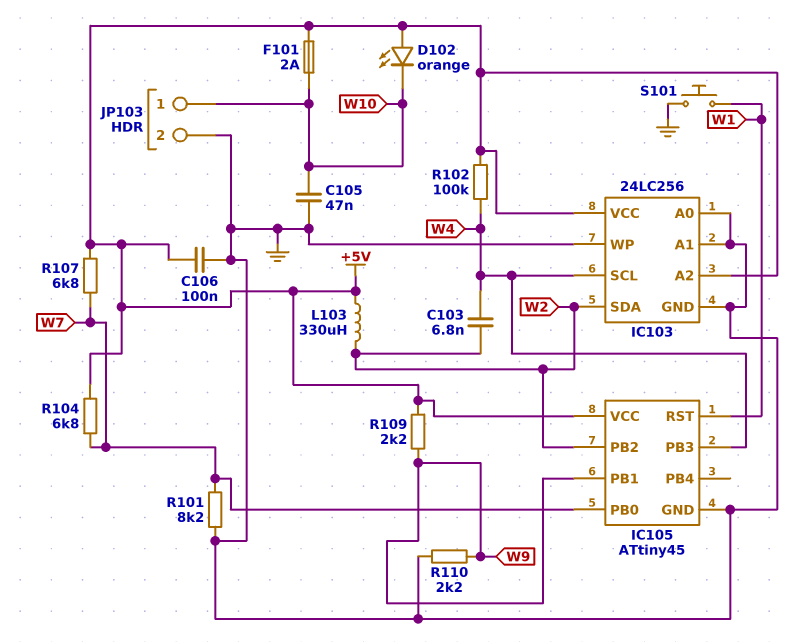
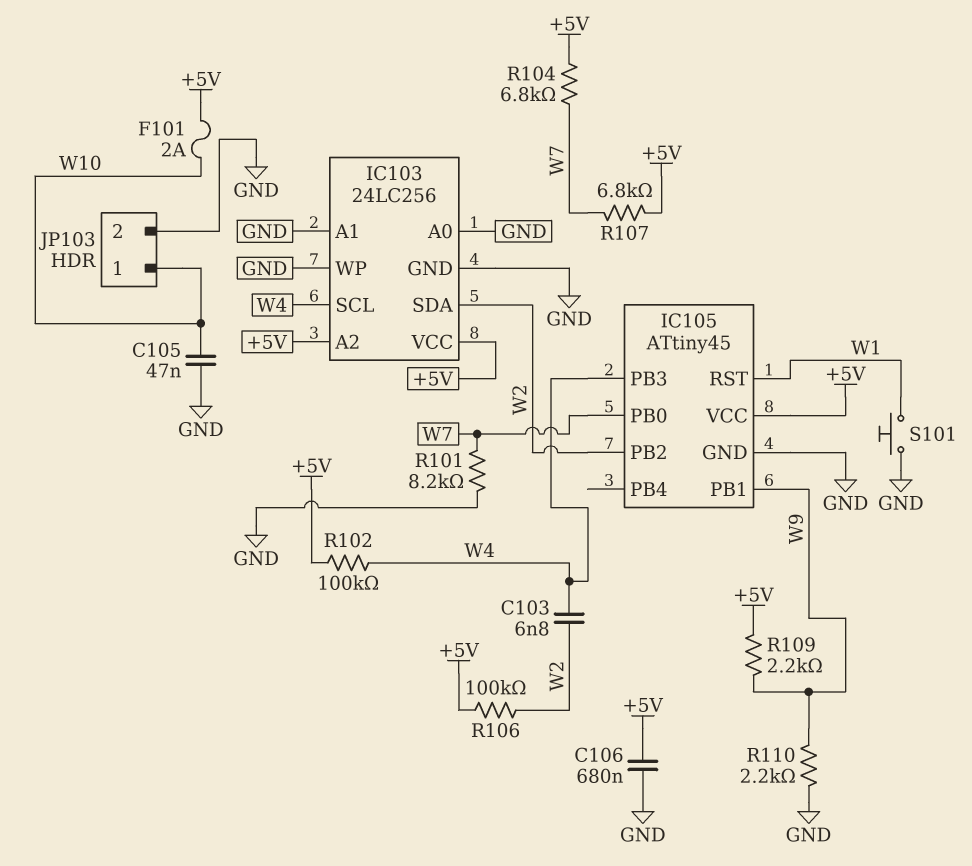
C106: 100nF (+5V, GND) -> 680nF (+5V, GND)
D102: LED orange (A +5V, K W10) -> none
L103: 330uH (+5V, W2) -> none
R106: none -> 100k (+5V, W2)

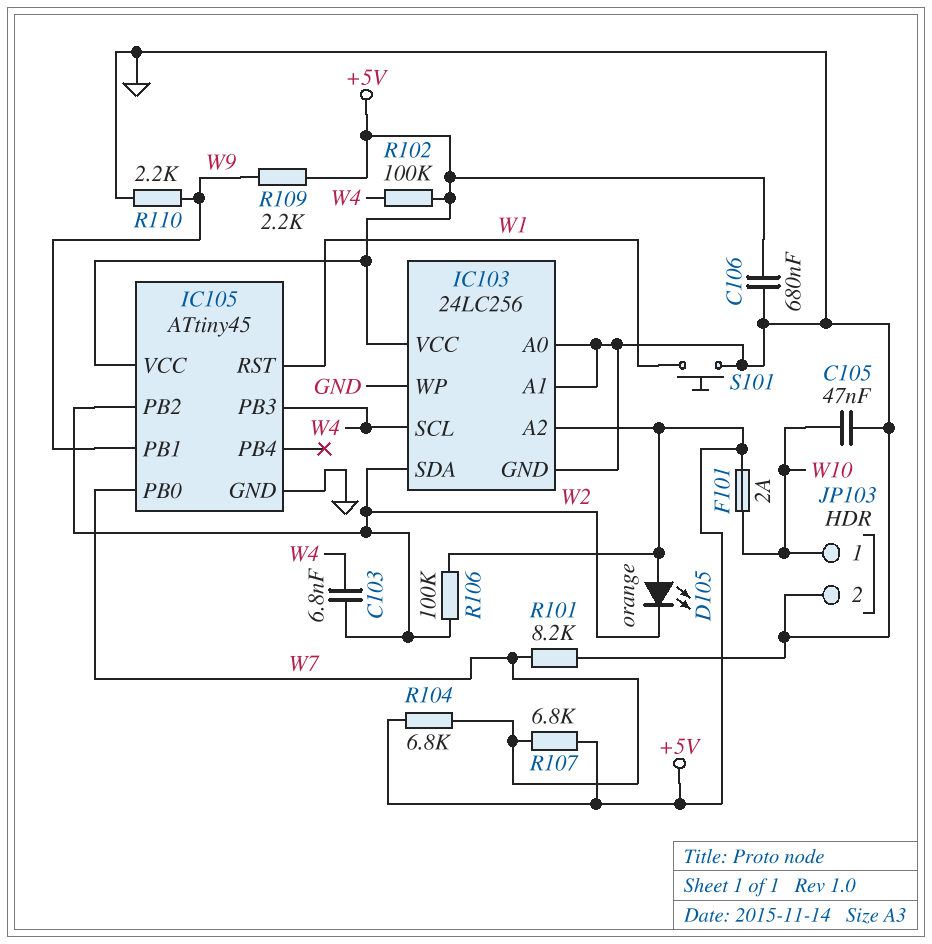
D105: none -> LED orange (A +5V, K W2)

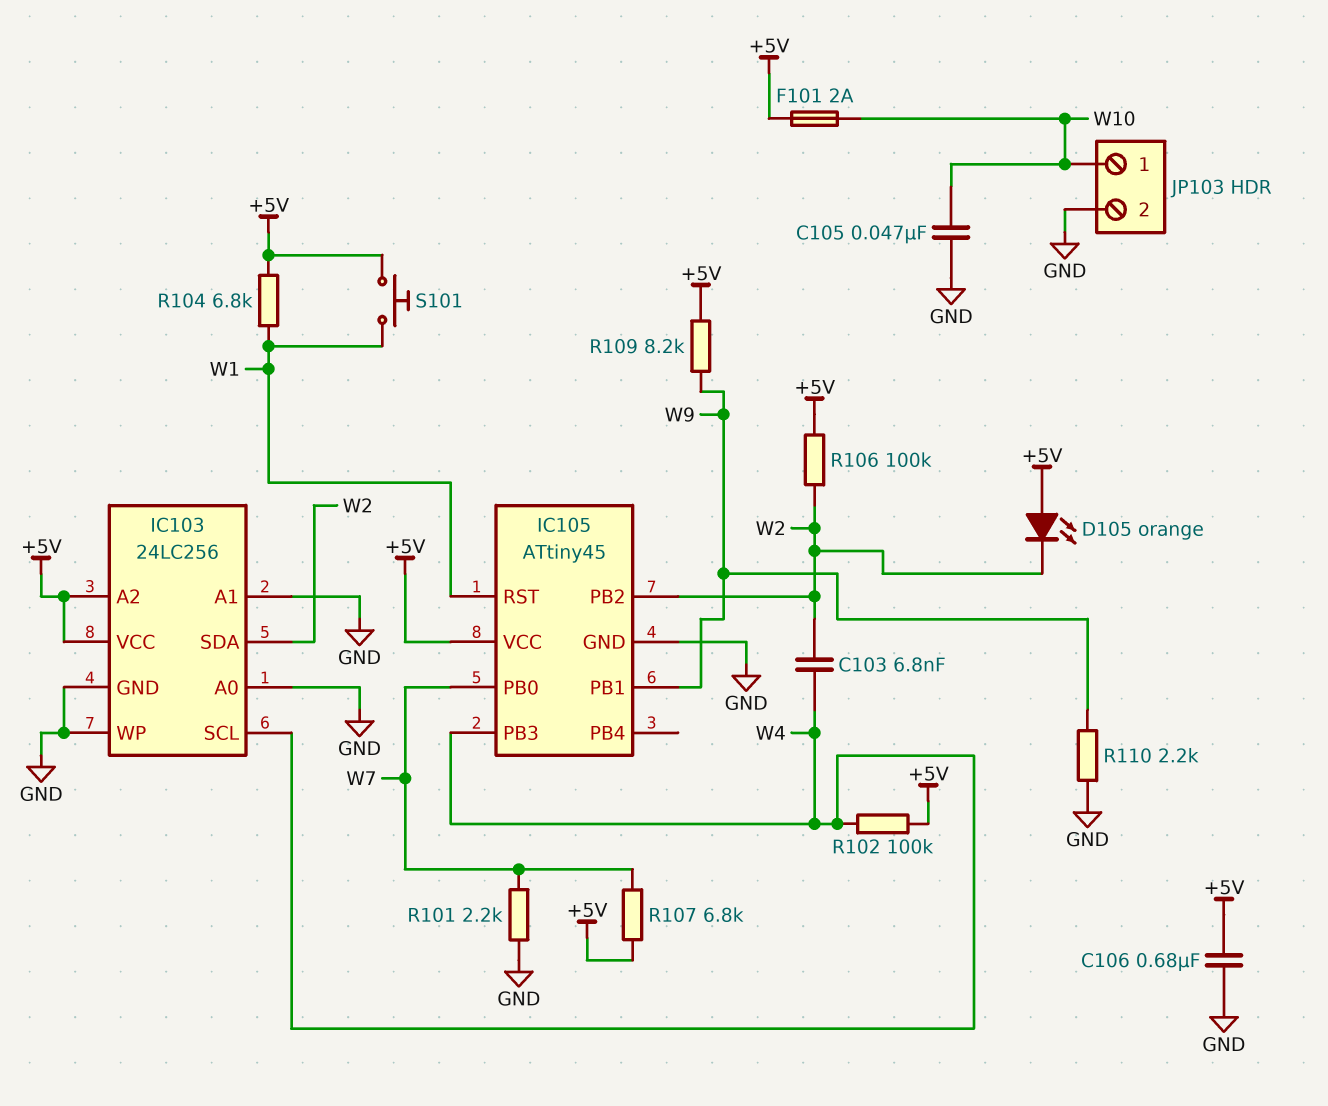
R101: 8.2k (GND, W7) -> 2.2k (GND, W7)
R104: 6.8k (+5V, W7) -> 6.8k (+5V, W1)
R109: 2.2k (+5V, W9) -> 8.2k (+5V, W9)
S101: button (GND, W1) -> button (+5V, W1)

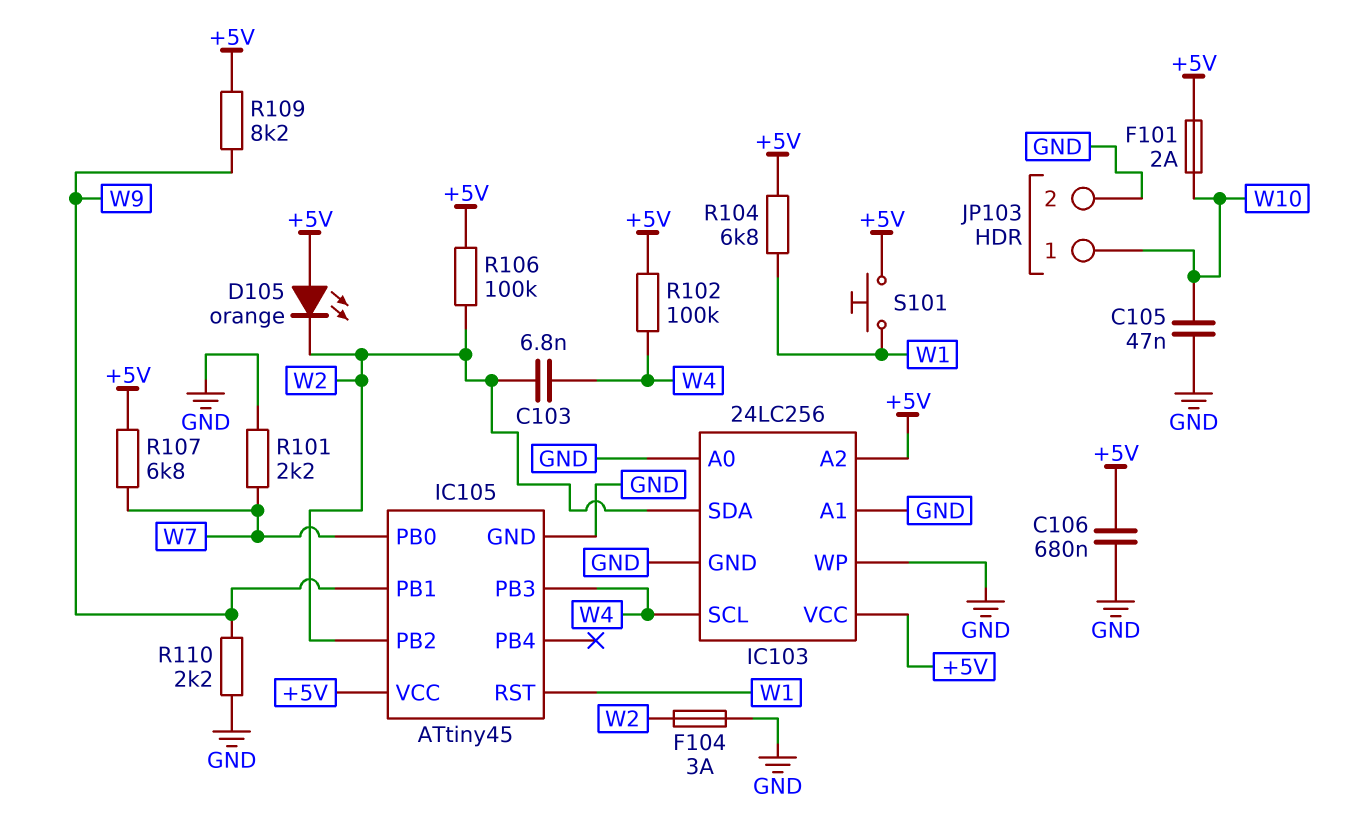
F104: none -> 3A (GND, W2)

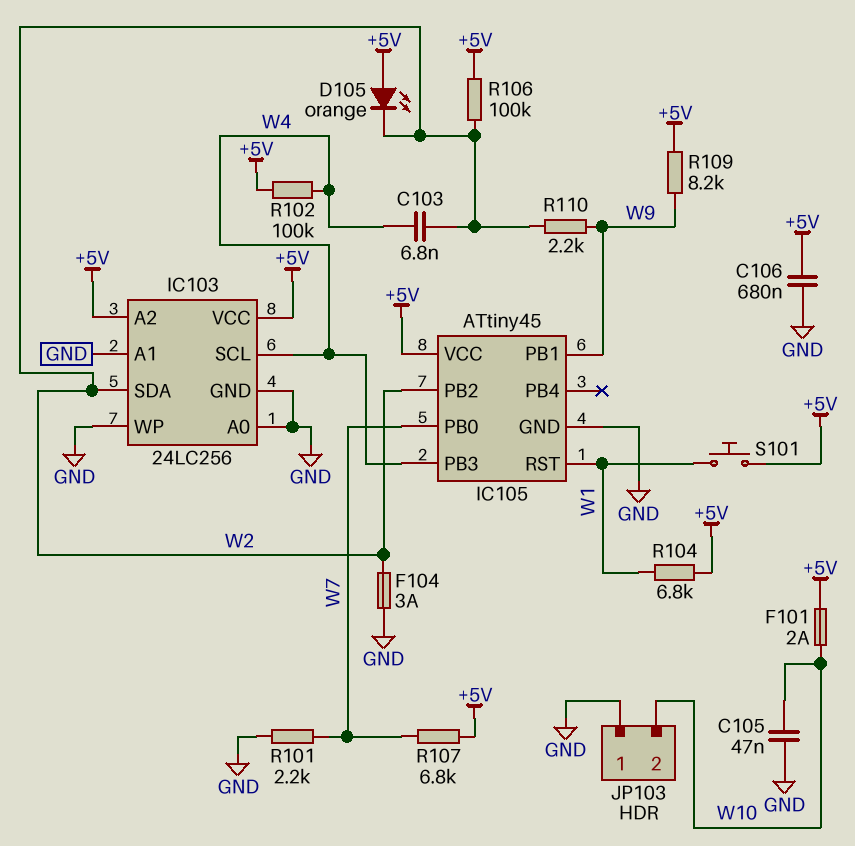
JP103 pin 1: W10 -> GND
JP103 pin 2: GND -> W10
R110: 2.2k (GND, W9) -> 2.2k (W2, W9)

